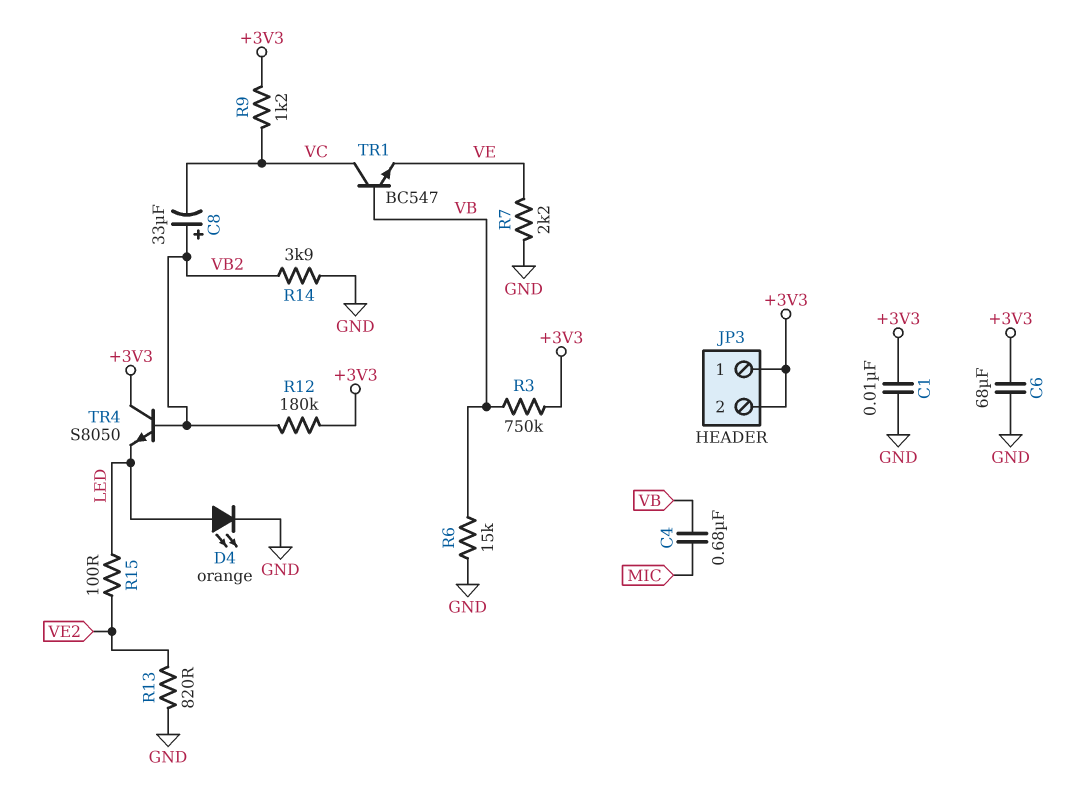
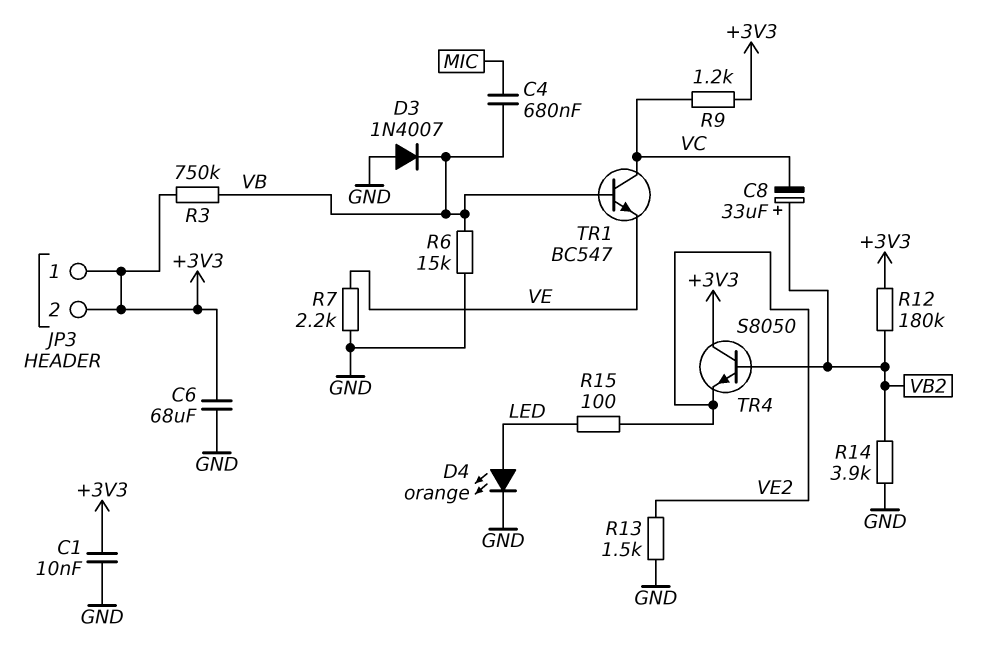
D3: none -> diode 1N4007 (A GND, K VB)
R13: 820 (GND, VE2) -> 1.5k (GND, VE2)
TR4: NPN S8050 (B VB2, C +3V3, E LED) -> NPN S8050 (B VB2, C +3V3, E VE2)

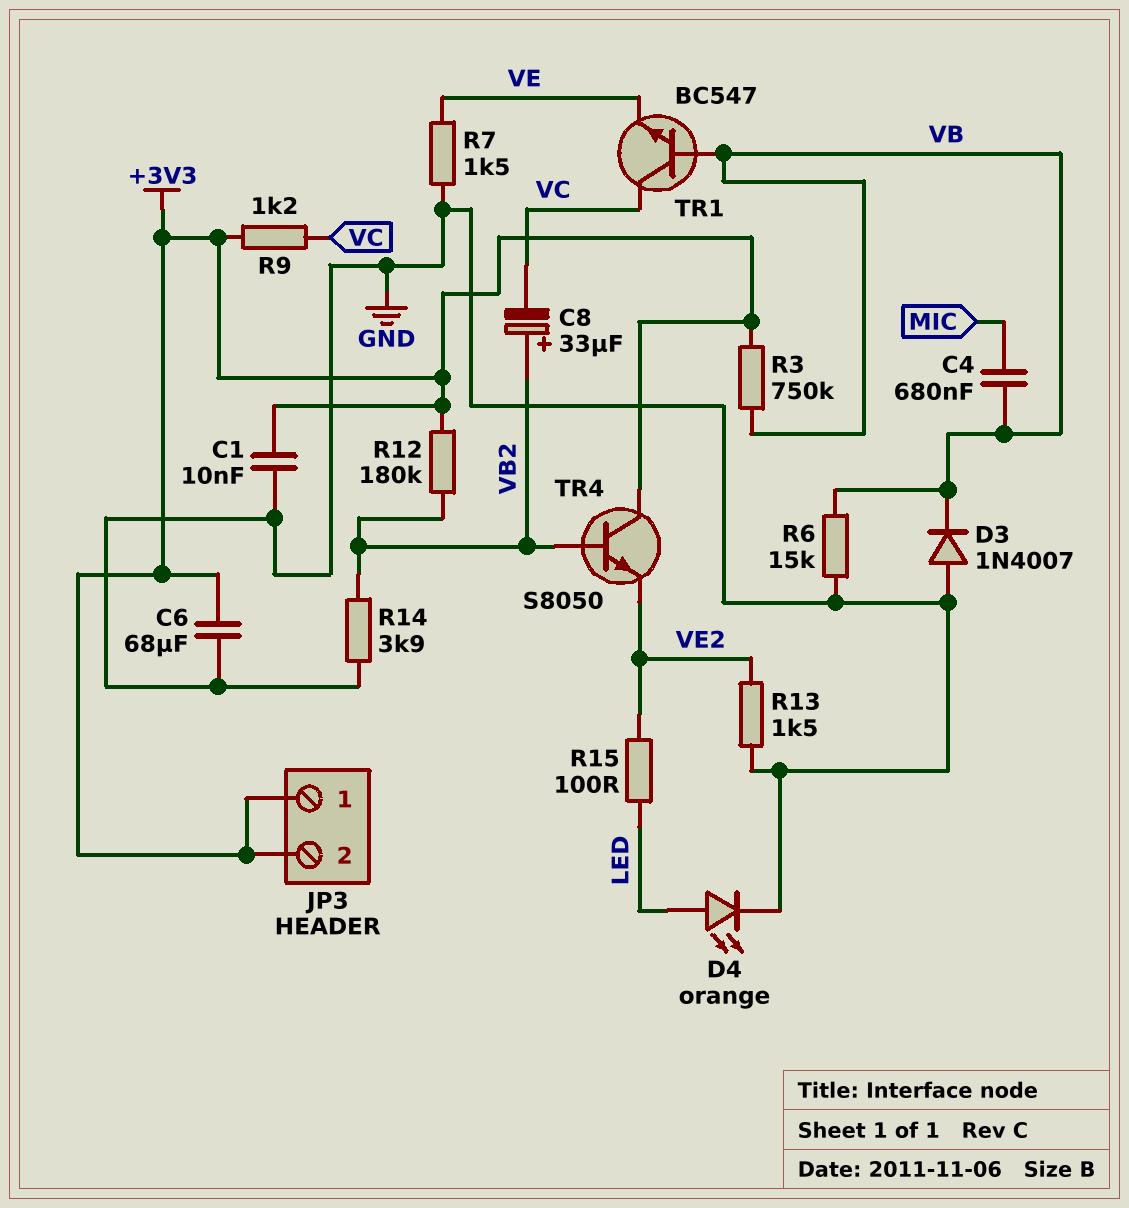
R7: 2.2k (GND, VE) -> 1.5k (GND, VE)

